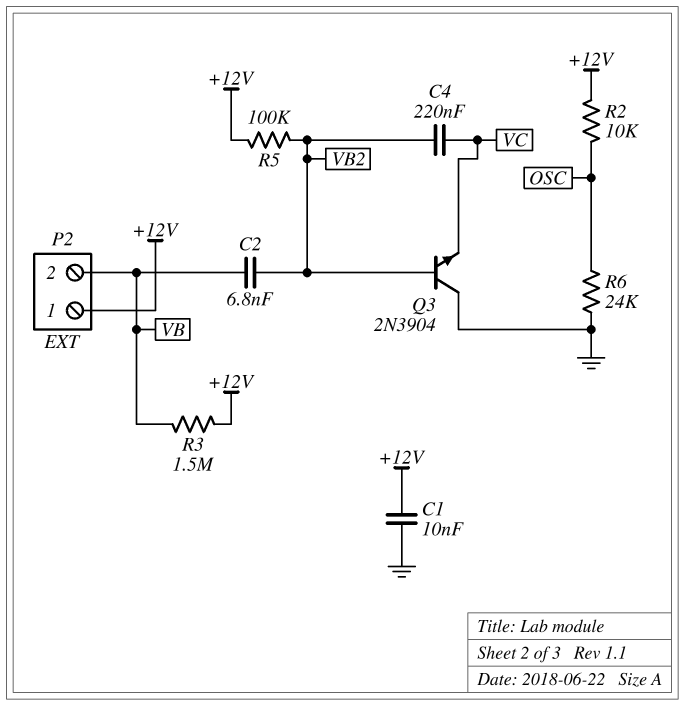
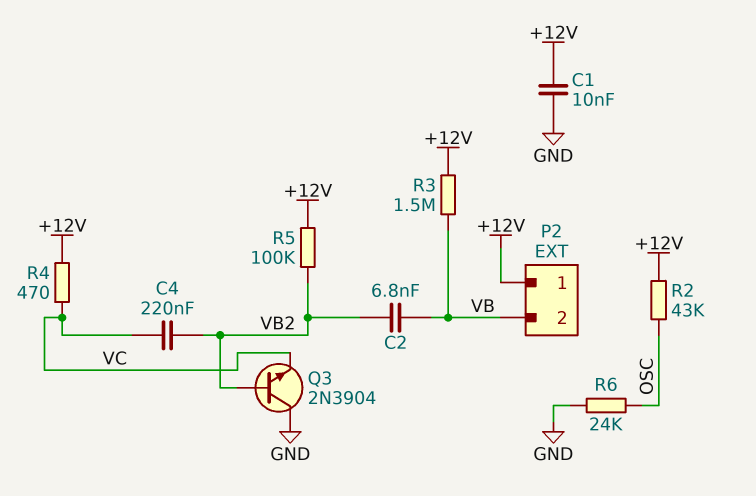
R2: 10k (+12V, OSC) -> 43k (+12V, OSC)
R4: none -> 470 (+12V, VC)

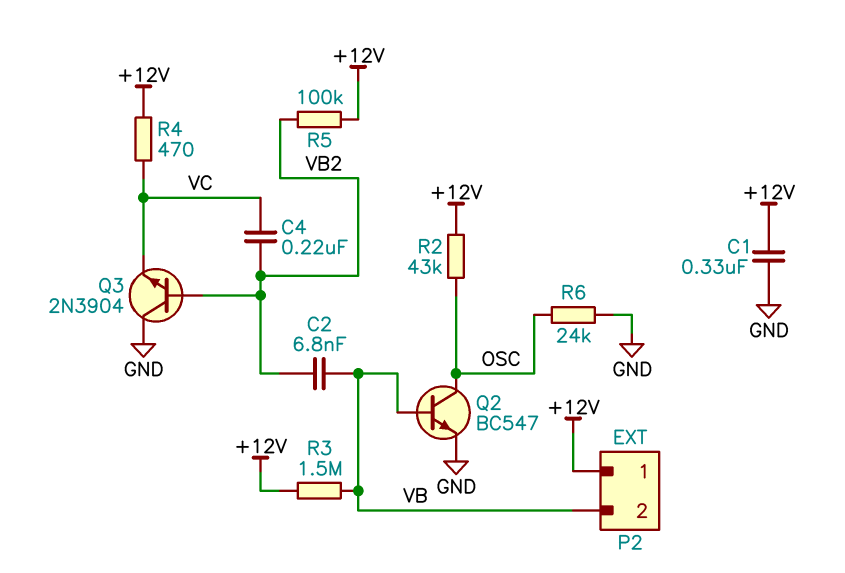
C1: 10nF (+12V, GND) -> 330nF (+12V, GND)
Q2: none -> NPN BC547 (B VB, C OSC, E GND)

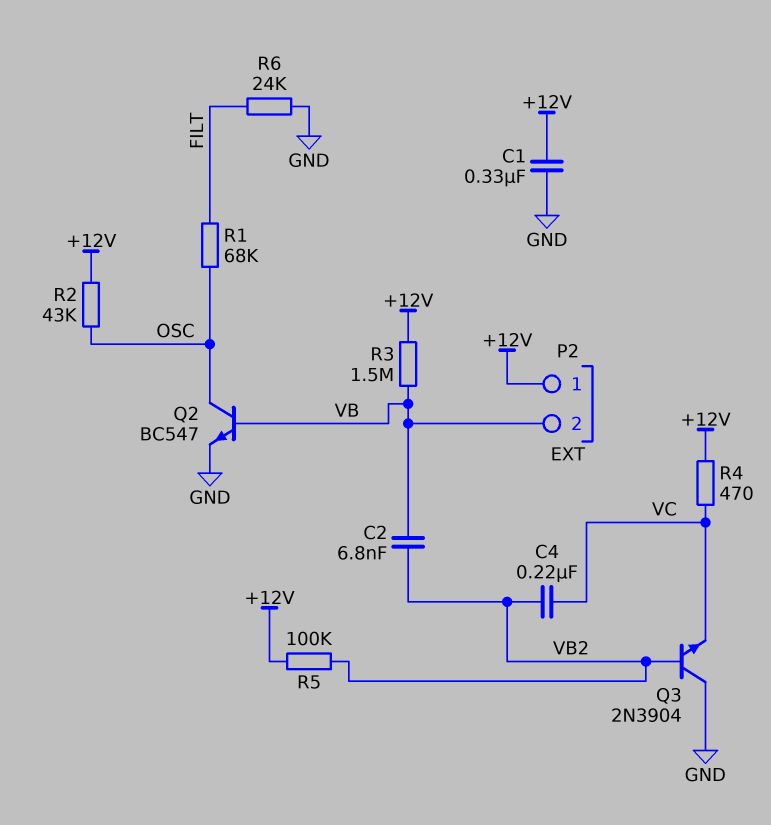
R1: none -> 68k (FILT, OSC)
R6: 24k (GND, OSC) -> 24k (FILT, GND)

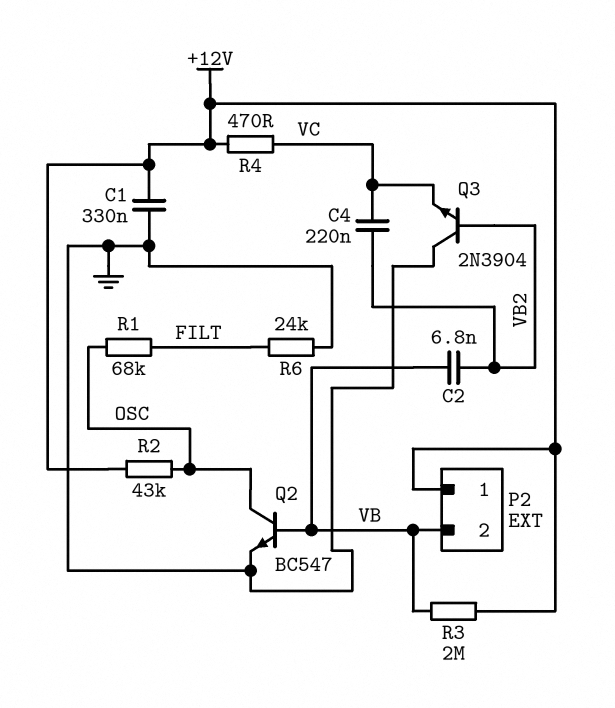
R3: 1.5M (+12V, VB) -> 2M (+12V, VB)
R5: 100k (+12V, VB2) -> none

